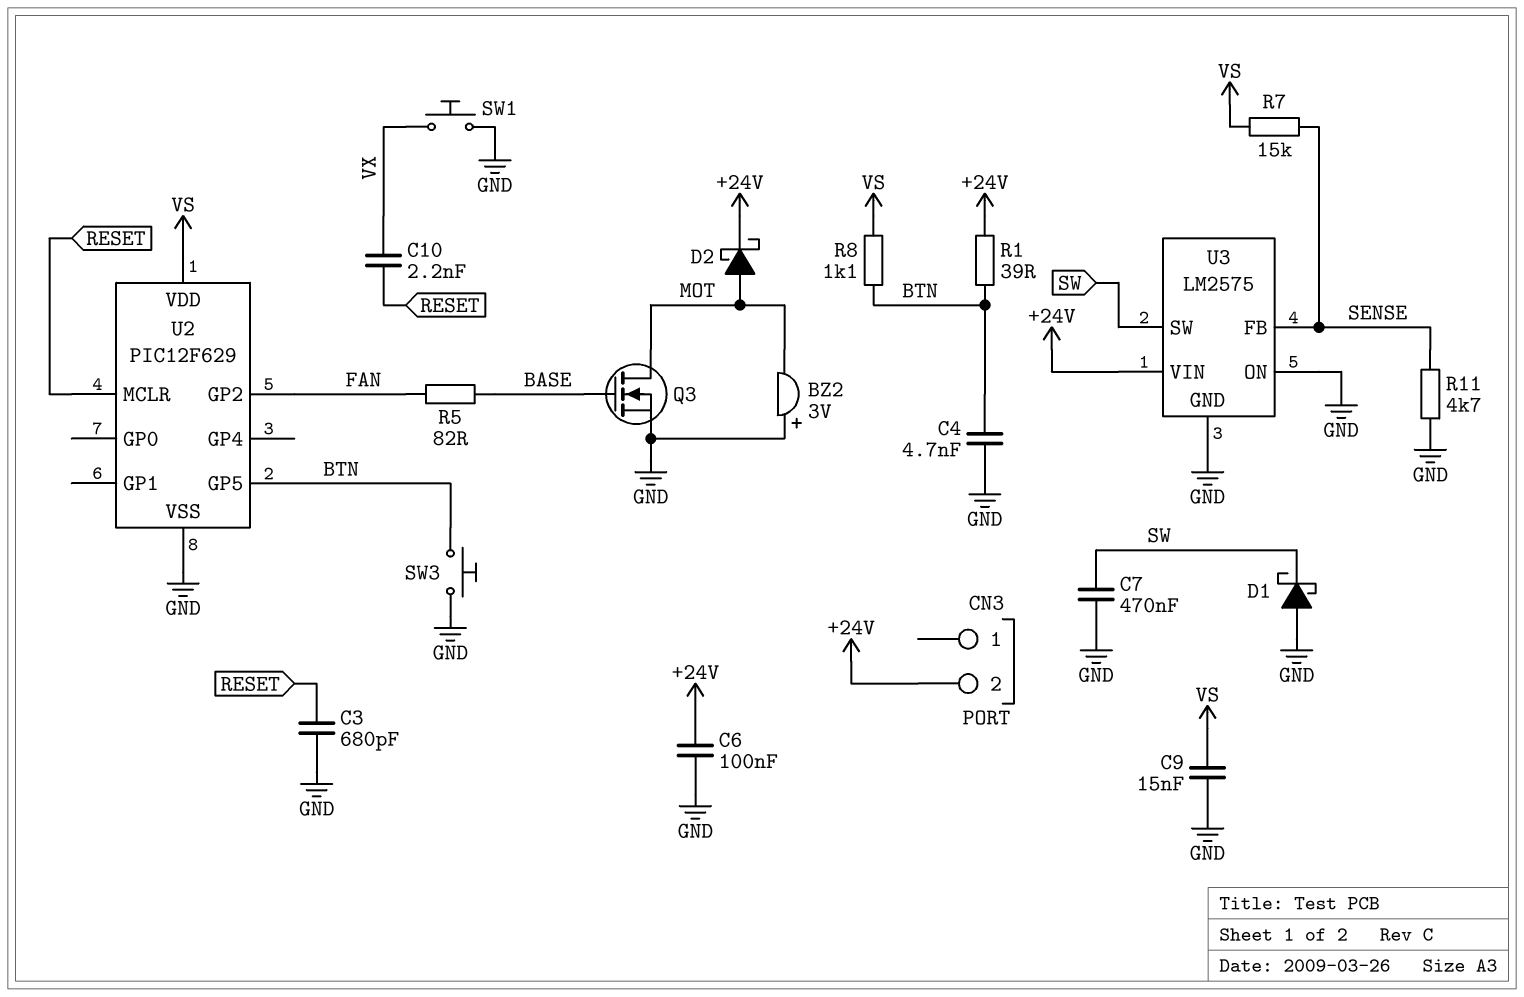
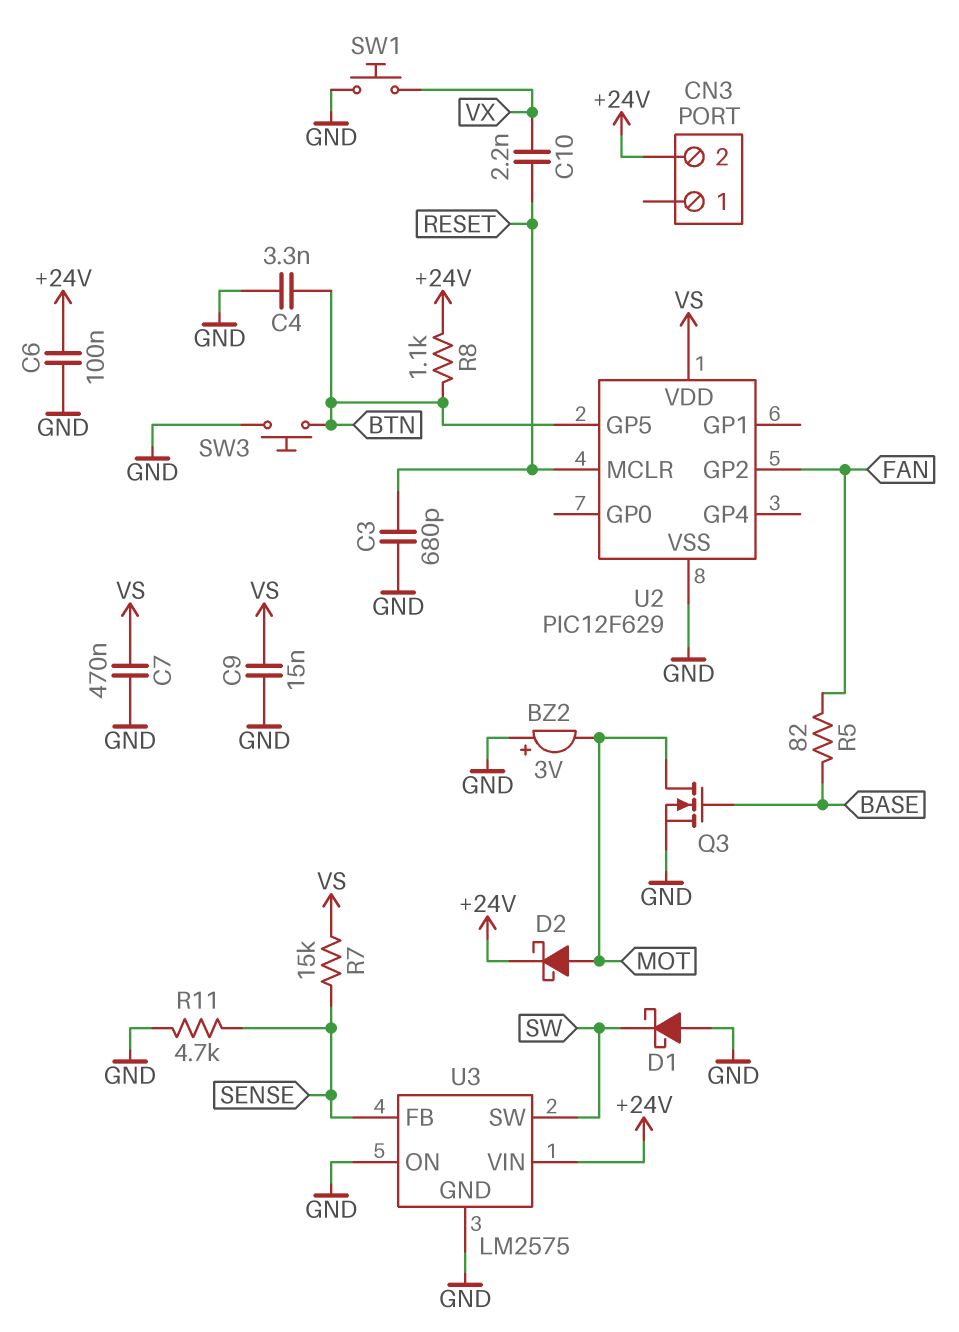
C4: 4.7nF (BTN, GND) -> 3.3nF (BTN, GND)
C7: 470nF (GND, SW) -> 470nF (GND, VS)
R1: 39 (+24V, BTN) -> none
R8: 1.1k (BTN, VS) -> 1.1k (+24V, BTN)

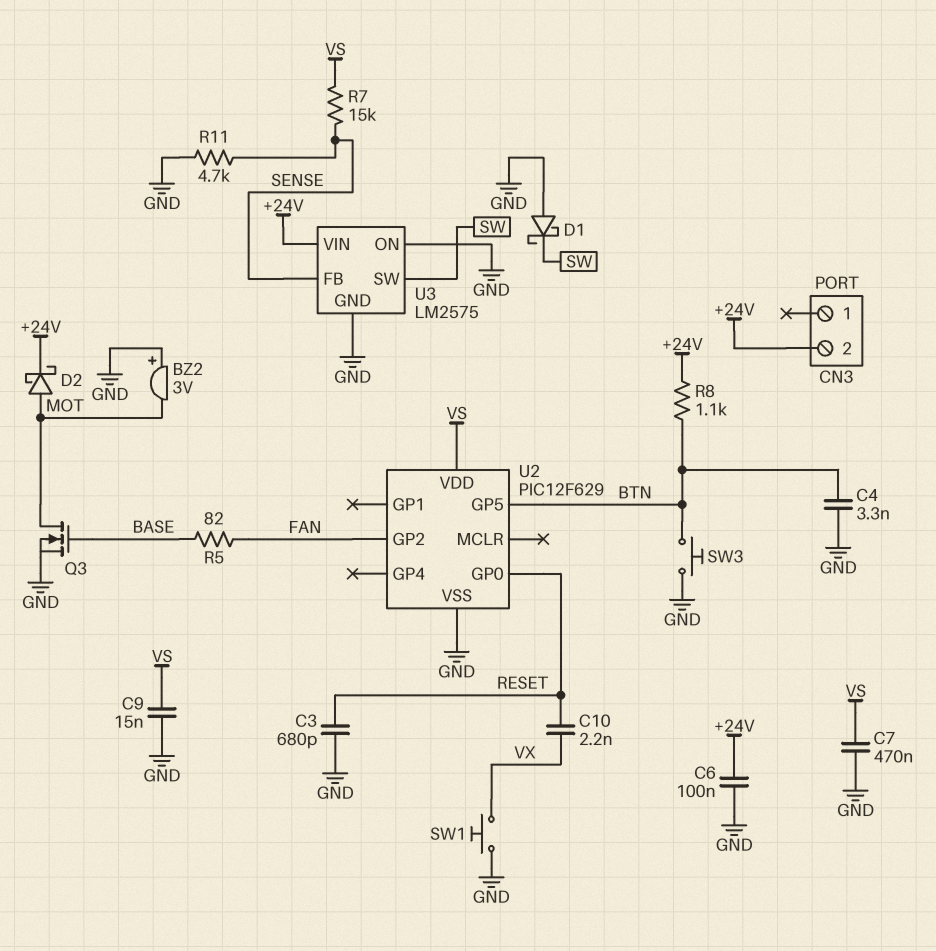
U2 pin GP0: none -> RESET
U2 pin MCLR: RESET -> none

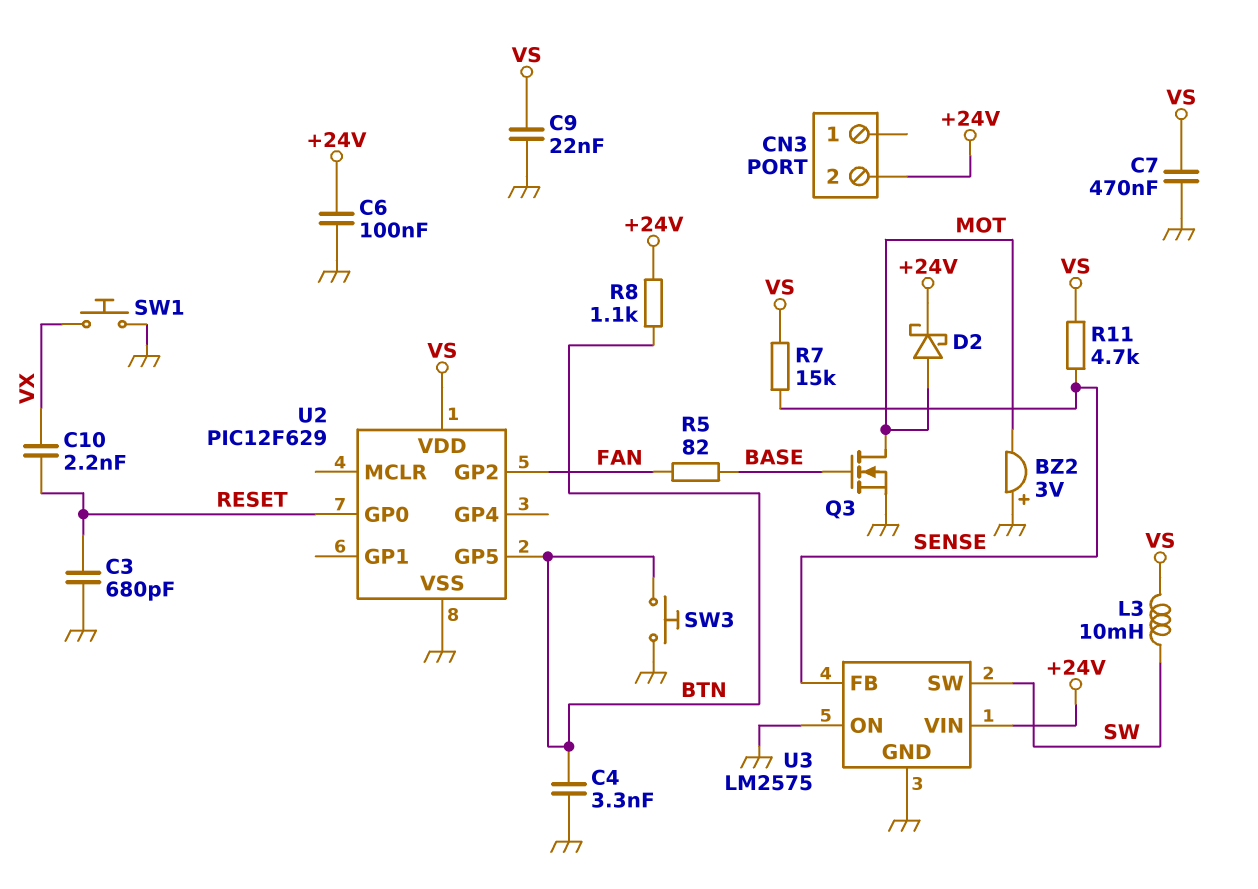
C9: 15nF (GND, VS) -> 22nF (GND, VS)
D1: schottky (A GND, K SW) -> none
L3: none -> 10mH (SW, VS)
R11: 4.7k (GND, SENSE) -> 4.7k (SENSE, VS)

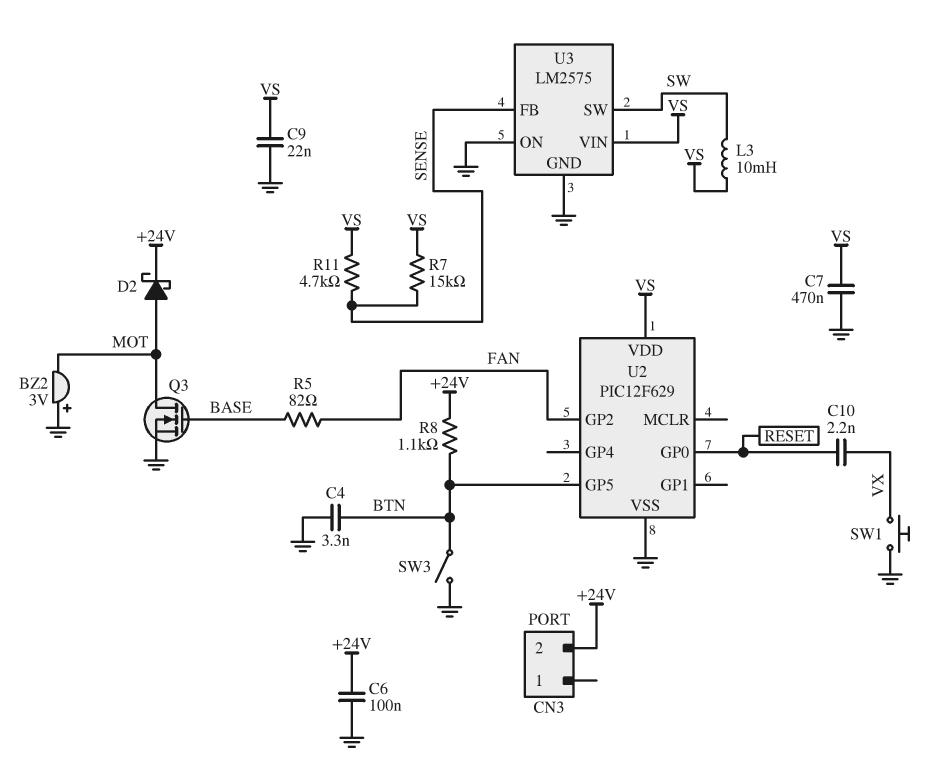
C3: 680pF (GND, RESET) -> none
SW3: button (BTN, GND) -> switch (BTN, GND)
U3 pin VIN: +24V -> VS

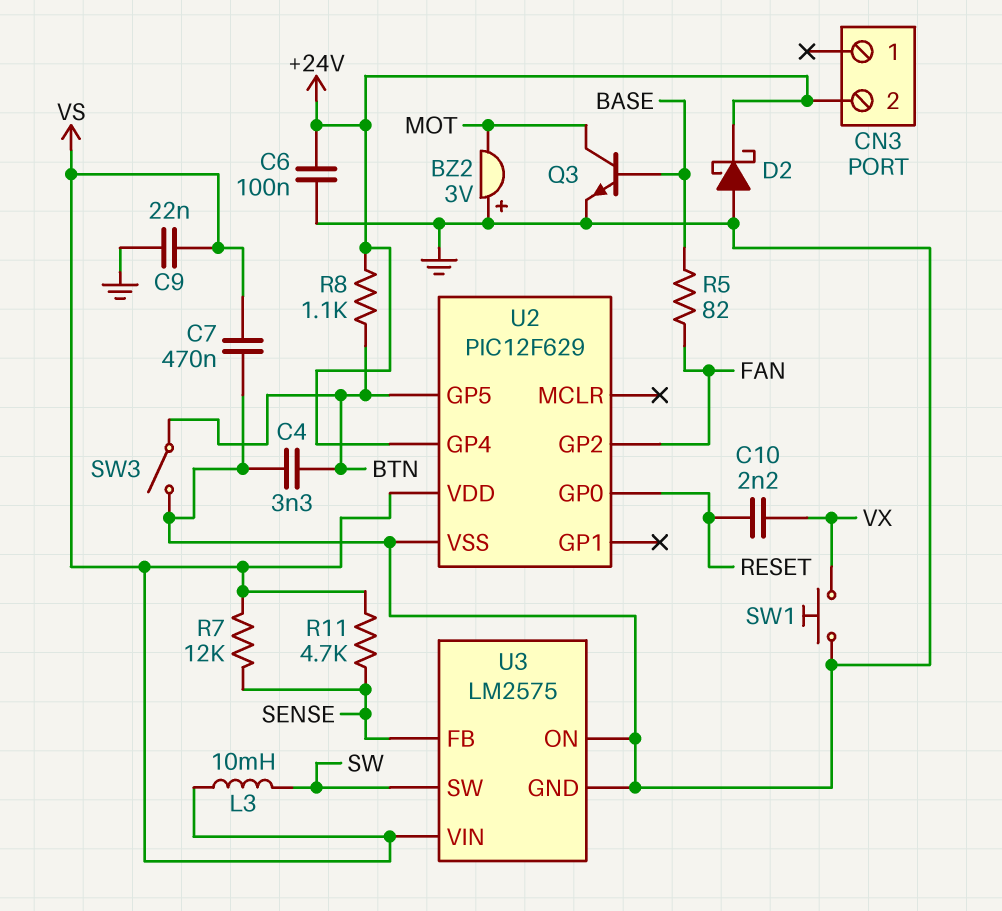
D2: schottky (A MOT, K +24V) -> schottky (A GND, K +24V)
Q3: NMOS (G BASE, D MOT, S GND) -> NPN (B BASE, C MOT, E GND)
R7: 15k (SENSE, VS) -> 12k (SENSE, VS)
U2 pin GP4: none -> +24V

